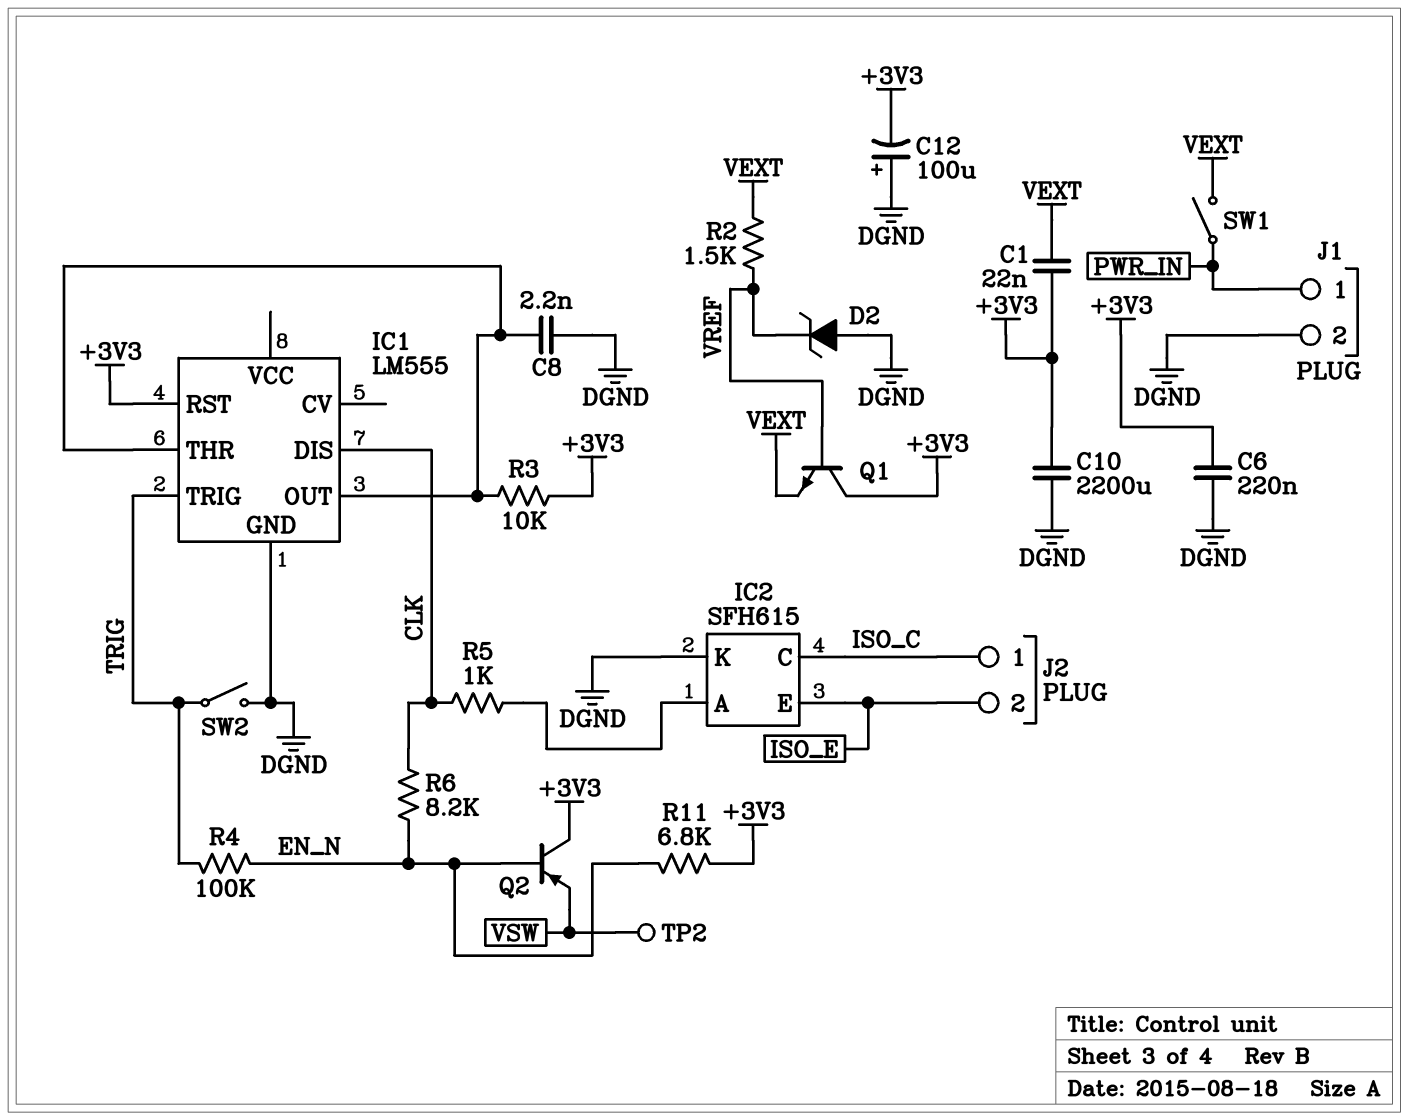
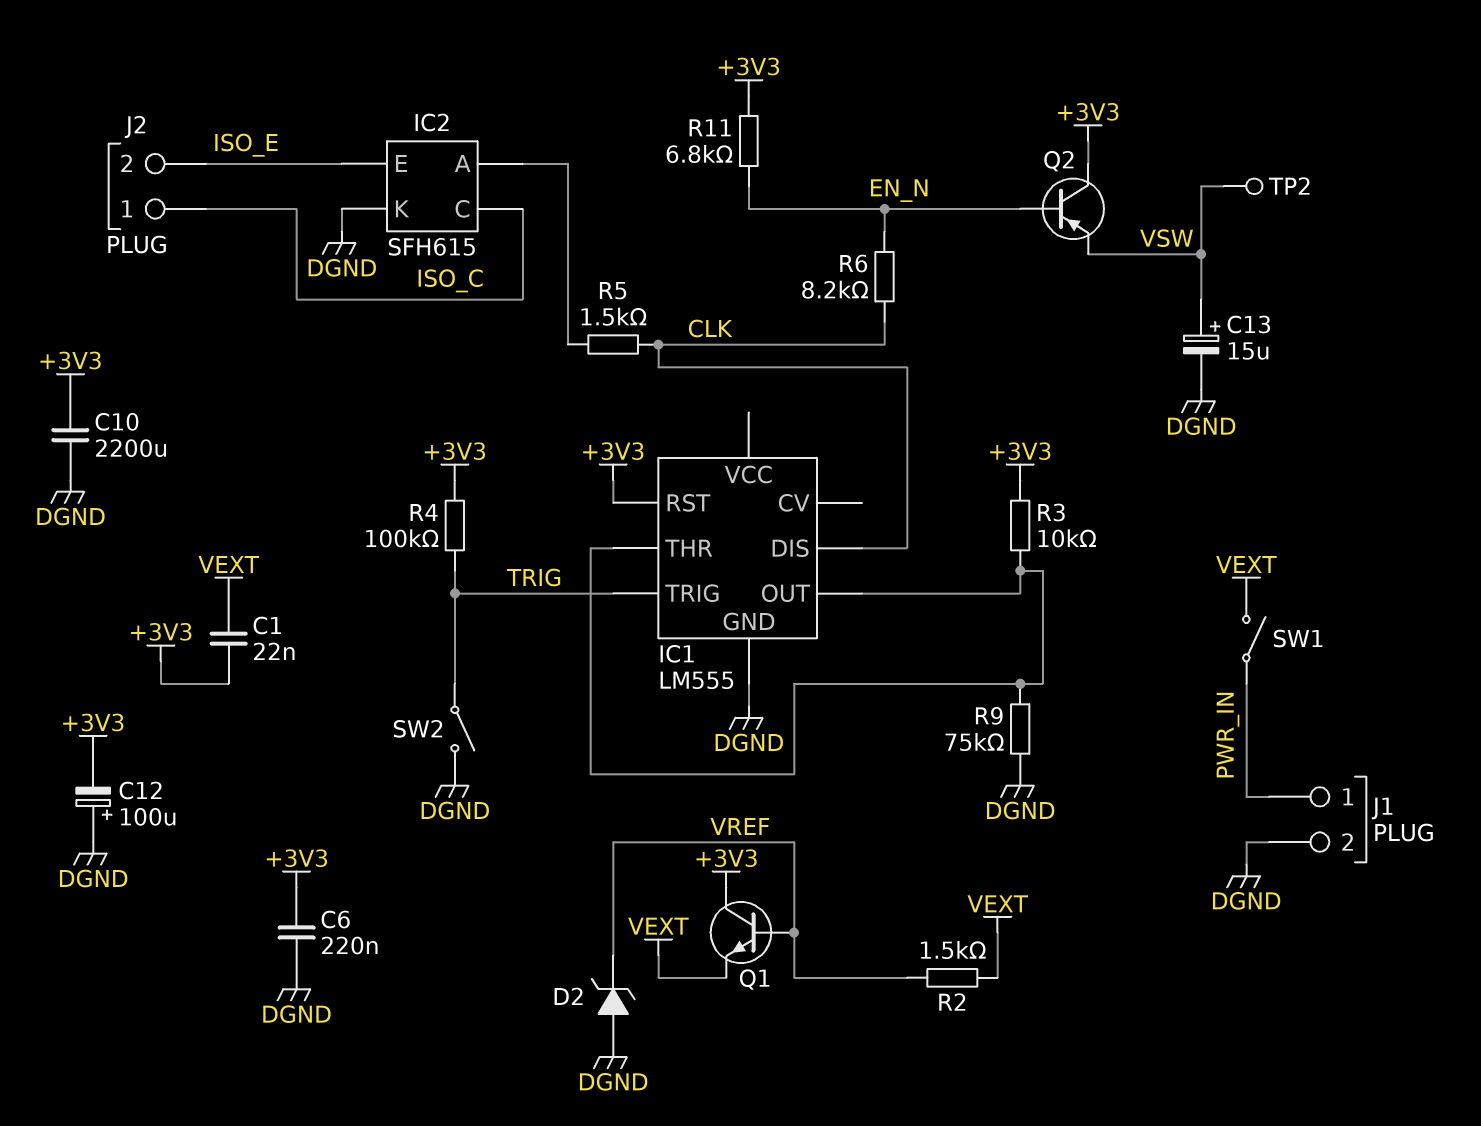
C8: 2.2nF (DGND, IC1/OUT) -> none
C13: none -> 15uF (plus VSW, minus DGND)
R4: 100k (EN_N, TRIG) -> 100k (+3V3, TRIG)
R5: 1k (CLK, IC2/A) -> 1.5k (CLK, IC2/A)
R9: none -> 75k (DGND, IC1/OUT)

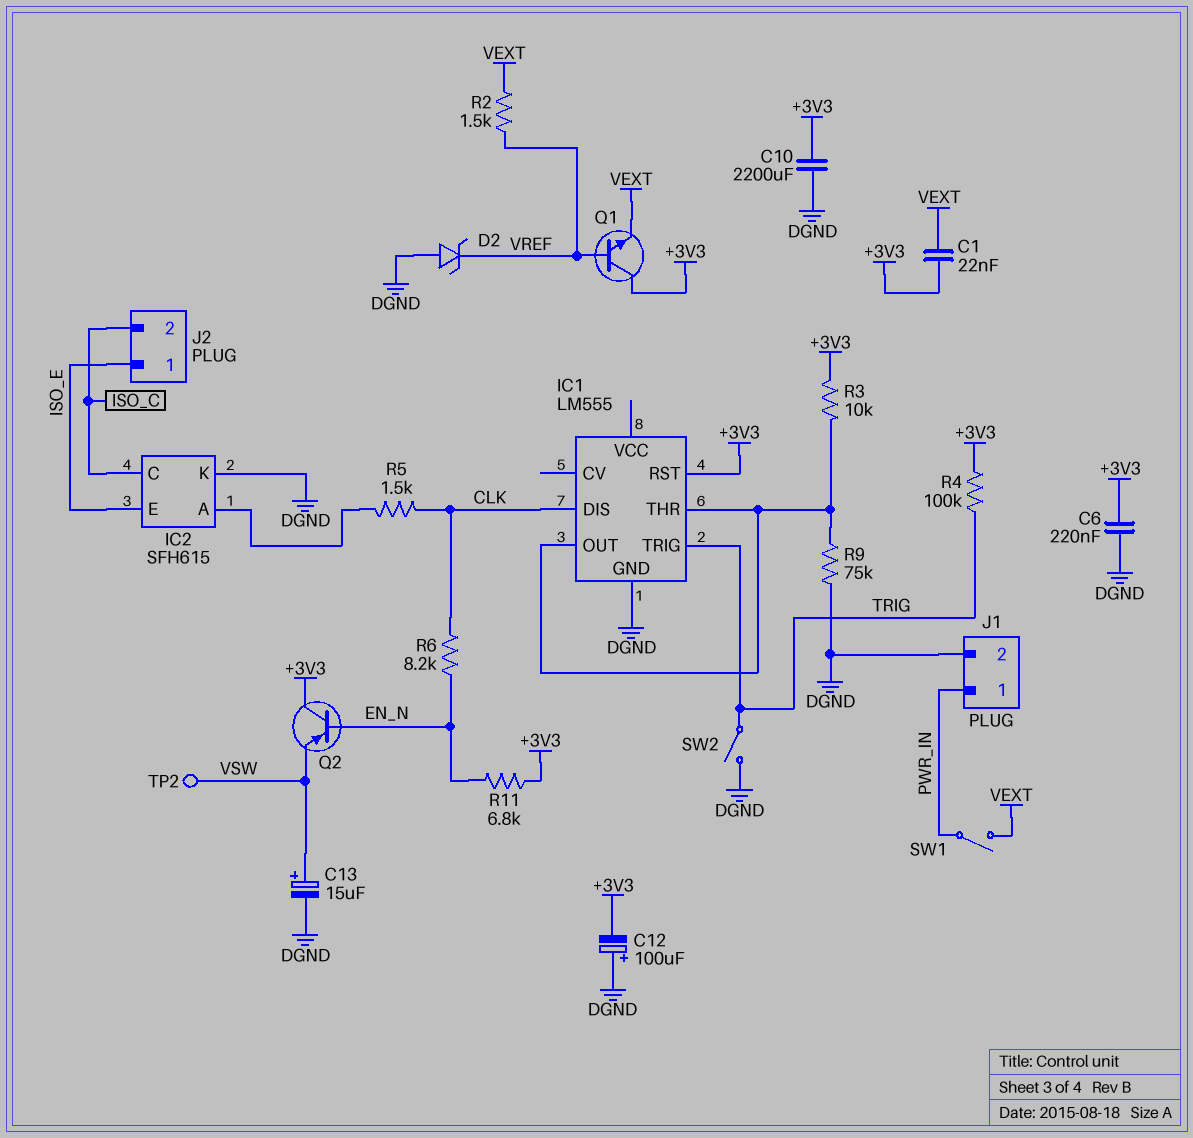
J2 pin 1: ISO_C -> ISO_E
J2 pin 2: ISO_E -> ISO_C

